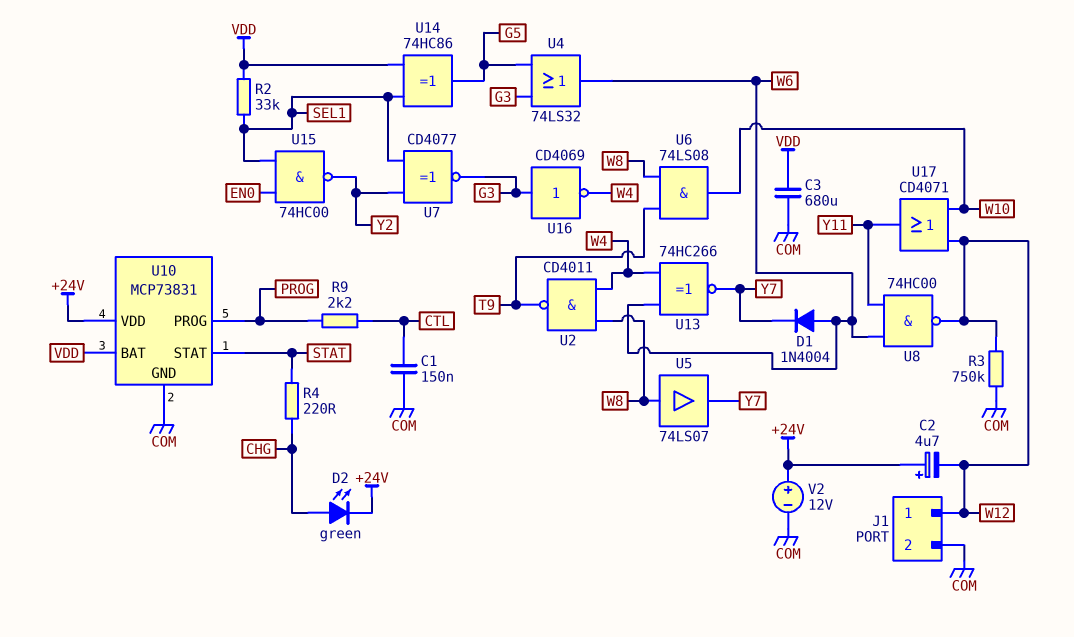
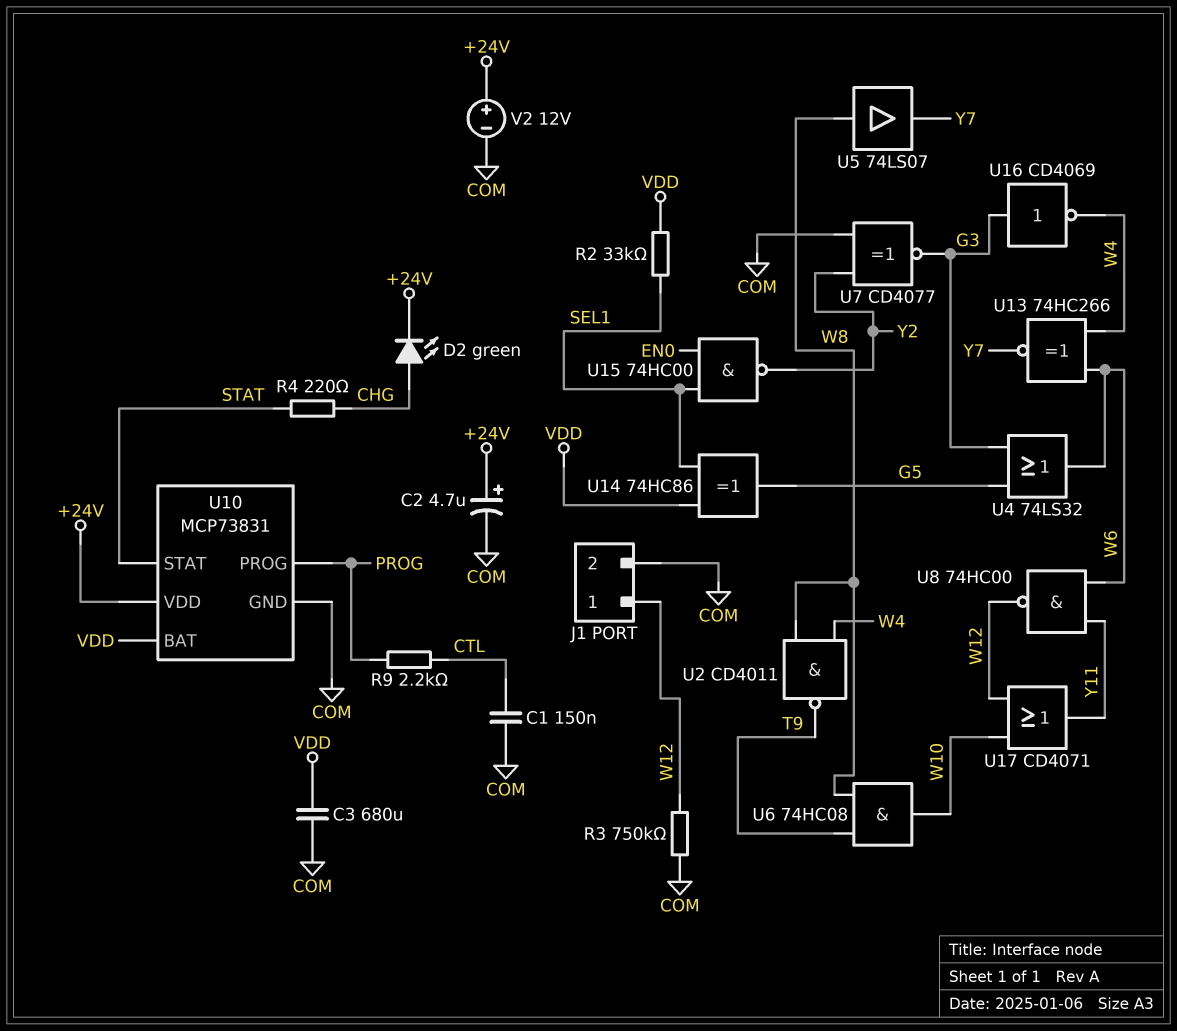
C2: 4.7uF (plus +24V, minus W12) -> 4.7uF (plus +24V, minus COM)
D1: diode 1N4004 (A W6, K Y7) -> none
U6: AND 74LS08 (in T9, in W8, out W10) -> AND 74HC08 (in T9, in W8, out W10)
U7: XNOR CD4077 (in SEL1, in Y2, out G3) -> XNOR CD4077 (in COM, in Y2, out G3)

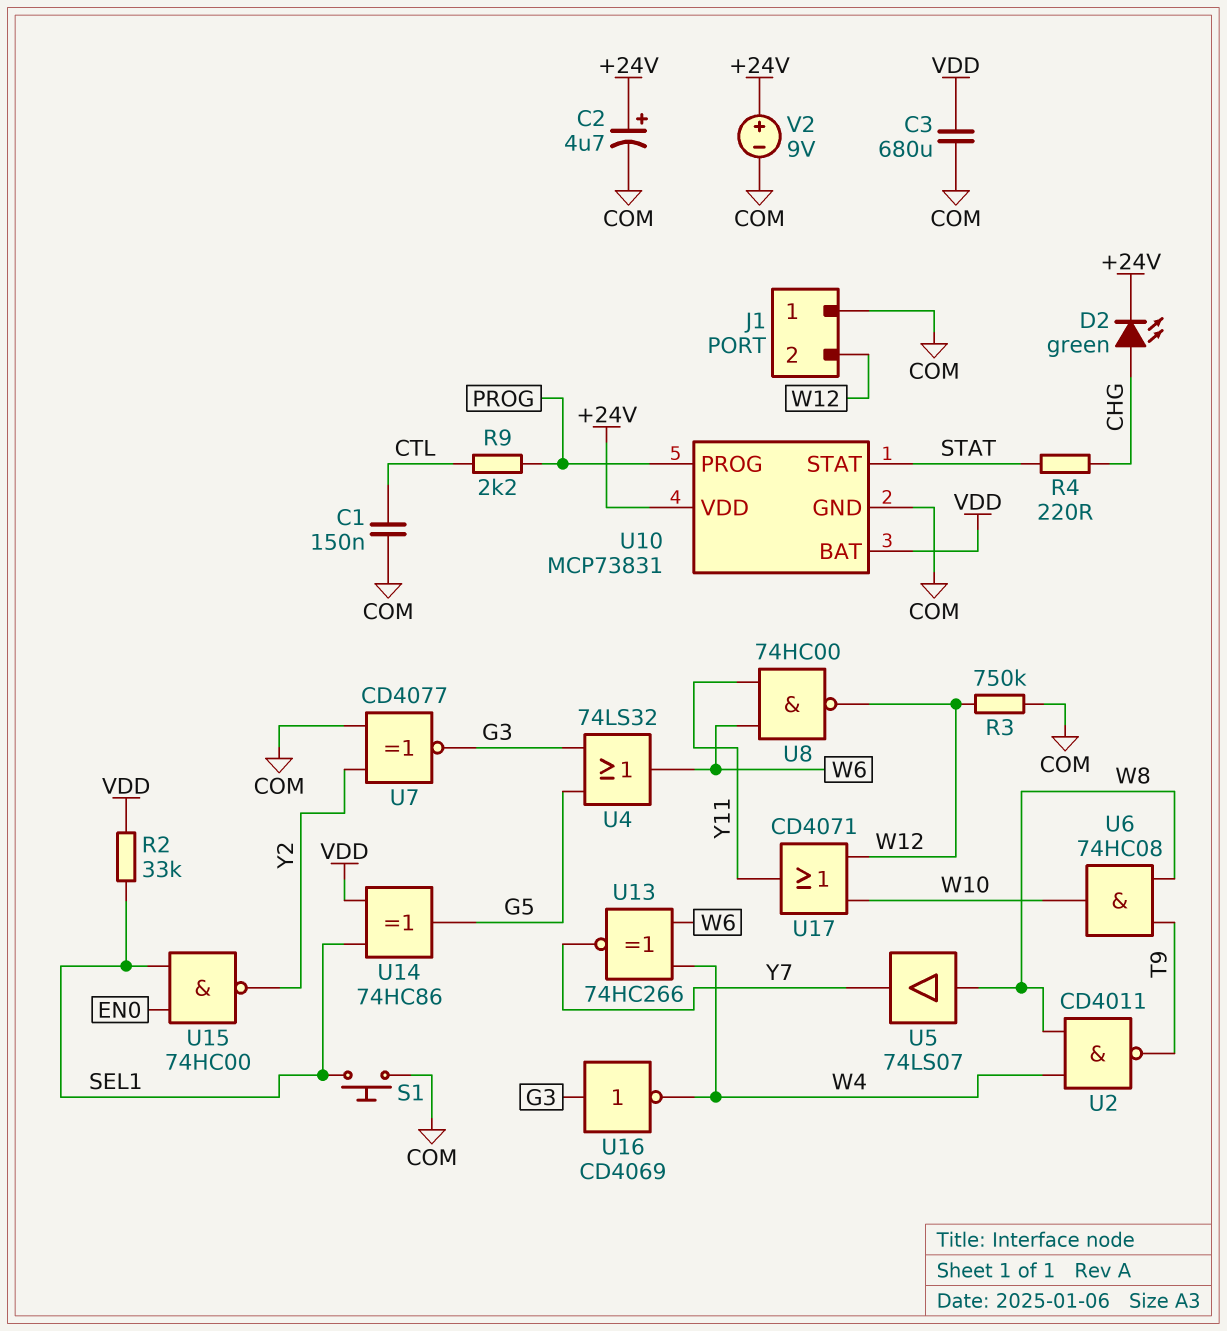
J1 pin 1: W12 -> COM
J1 pin 2: COM -> W12
S1: none -> button (COM, SEL1)
V2: 12V (plus +24V, minus COM) -> 9V (plus +24V, minus COM)

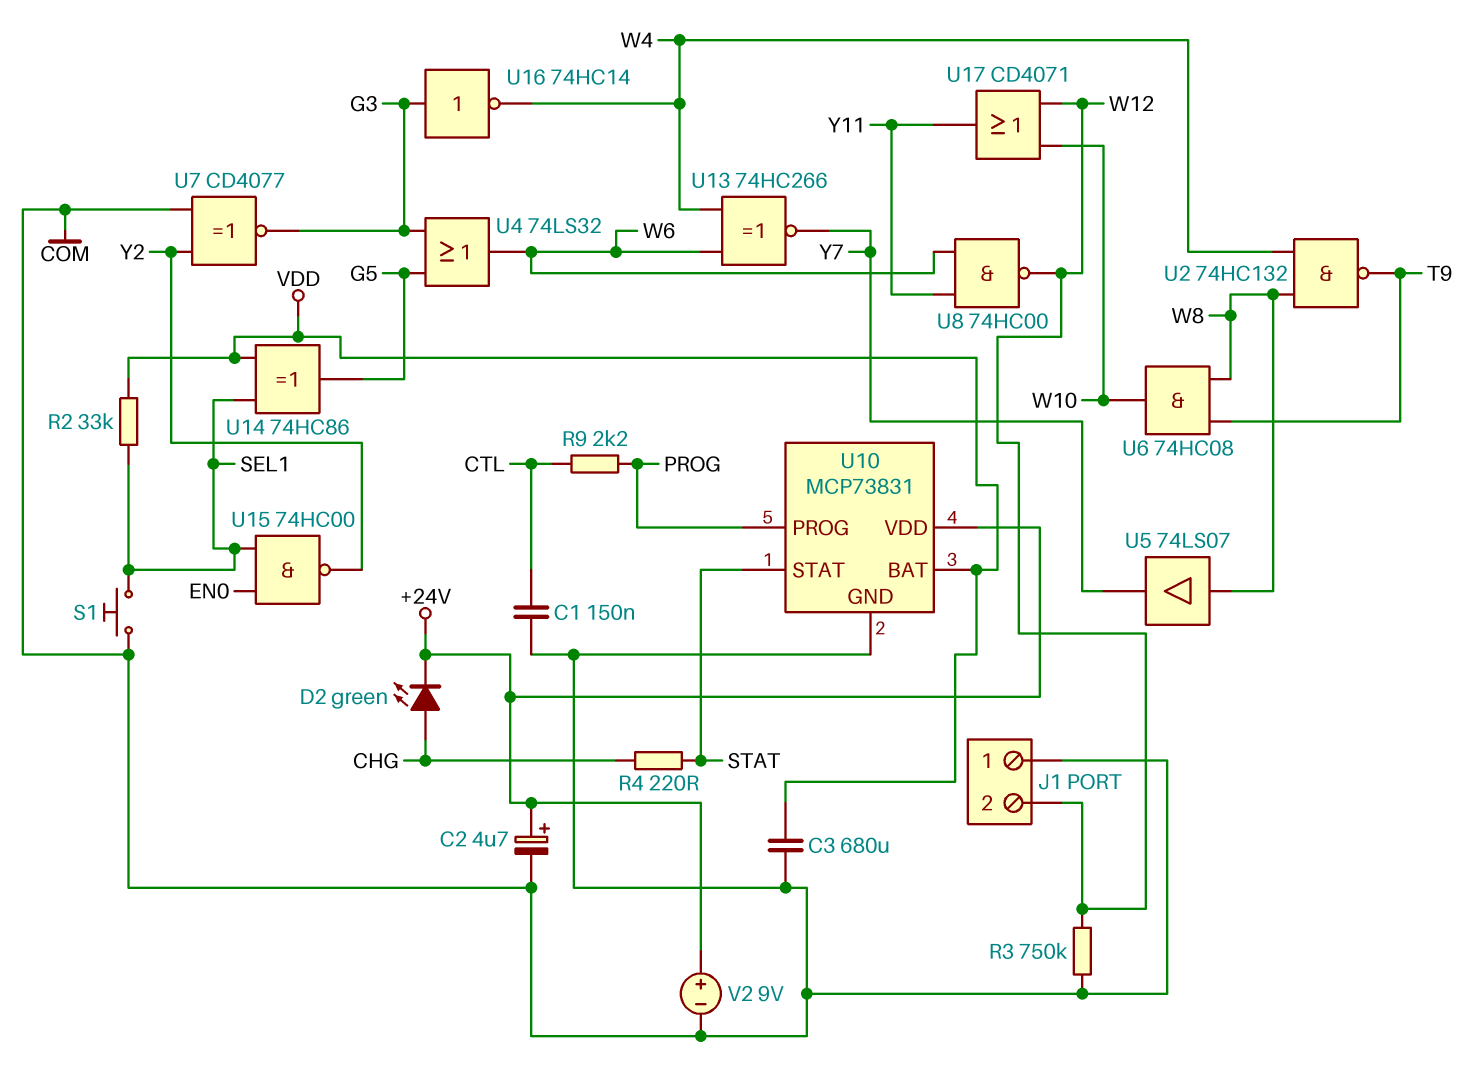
U2: NAND CD4011 (in W4, in W8, out T9) -> NAND 74HC132 (in W4, in W8, out T9)
U16: NOT CD4069 (in G3, out W4) -> NOT 74HC14 (in G3, out W4)

